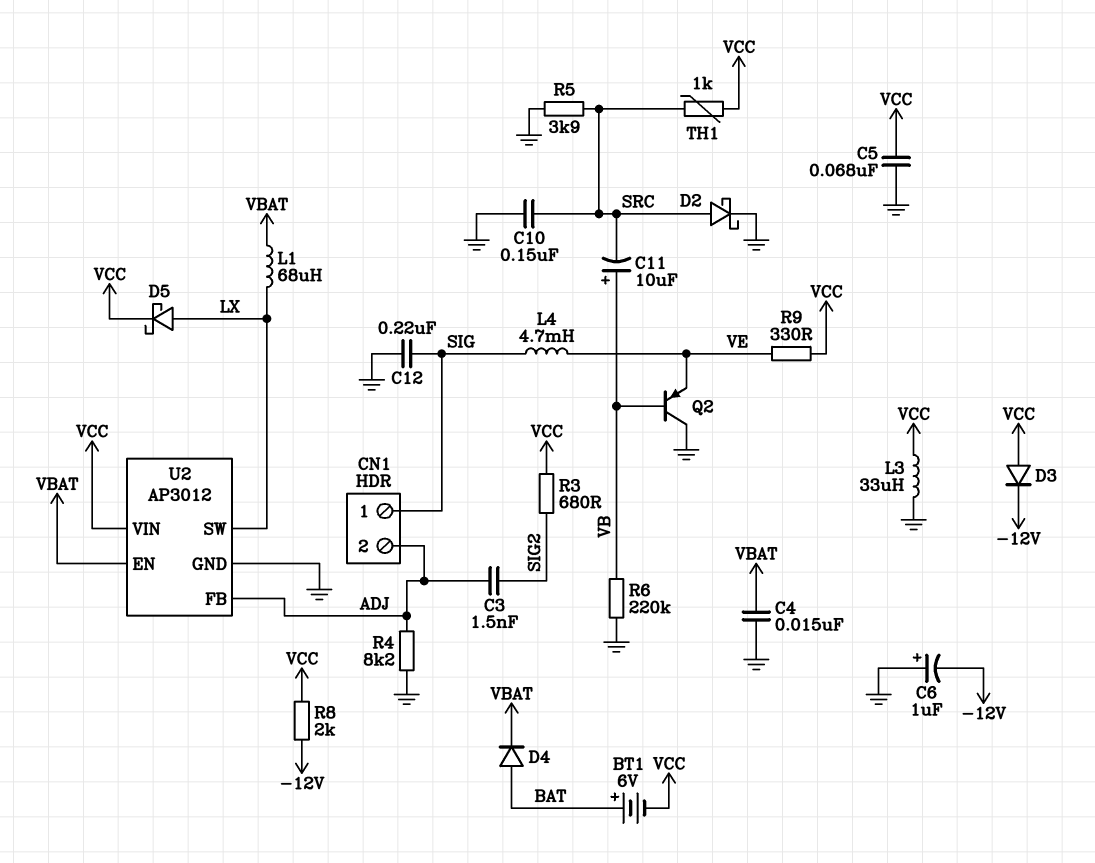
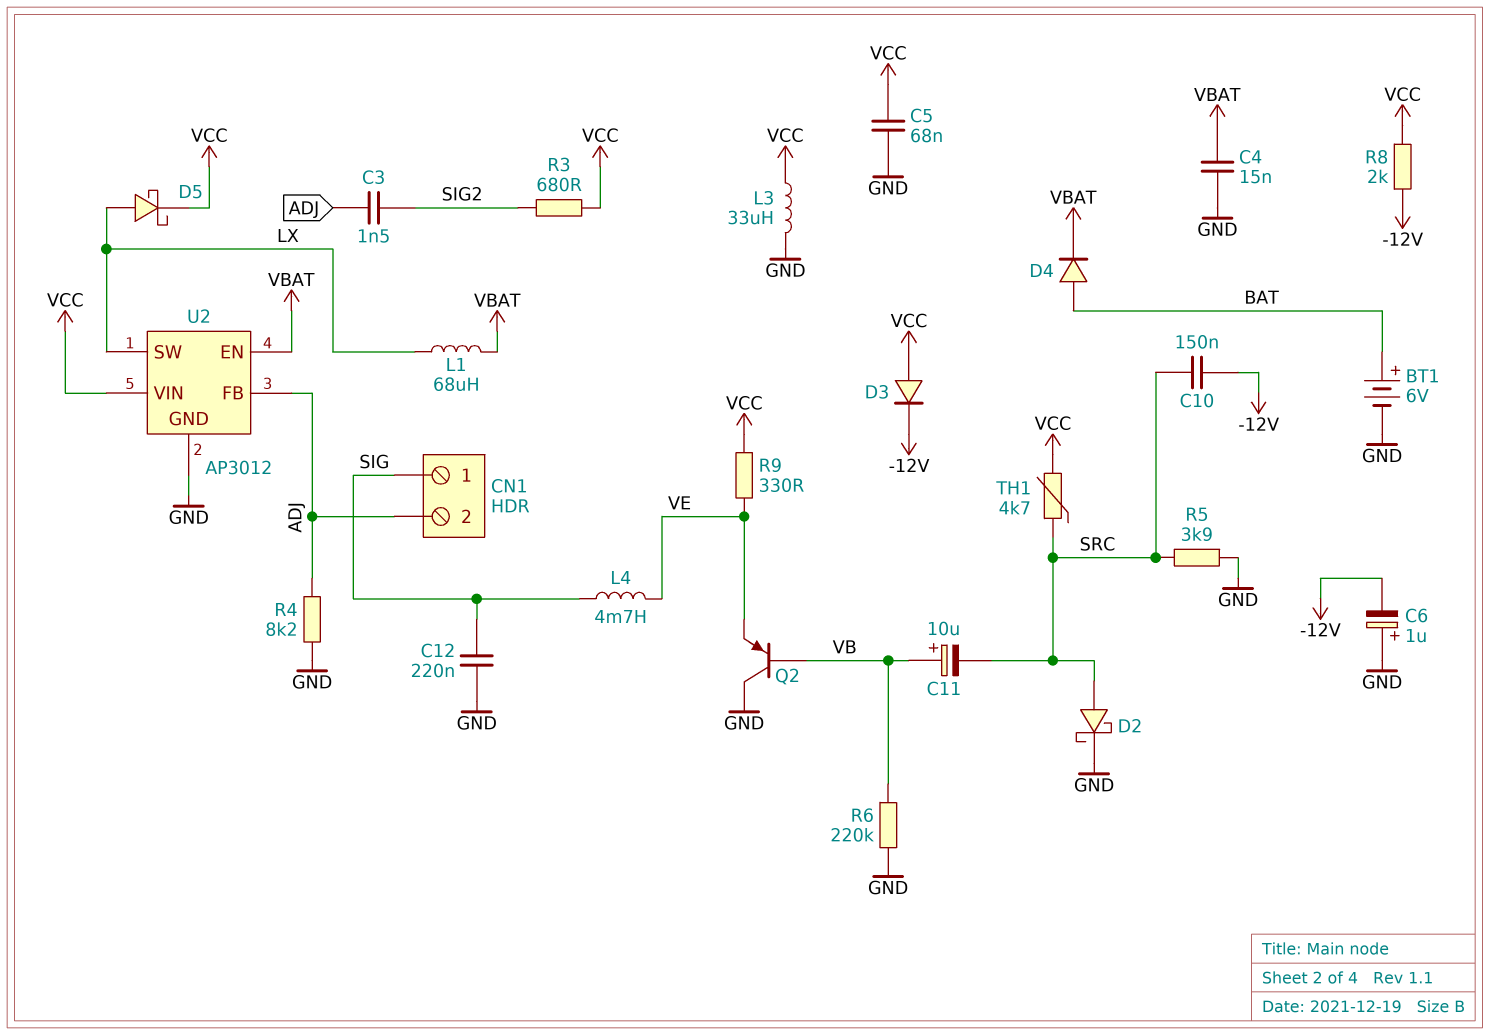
BT1: 6V (plus BAT, minus VCC) -> 6V (plus BAT, minus GND)
C10: 150nF (GND, SRC) -> 150nF (-12V, SRC)
TH1: 1k (SRC, VCC) -> 4.7k (SRC, VCC)

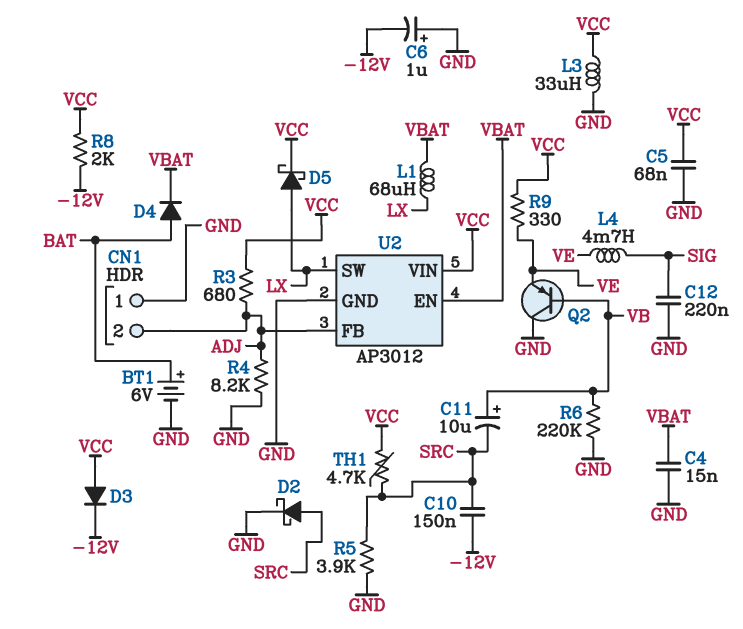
C3: 1.5nF (ADJ, SIG2) -> none
CN1 pin 1: SIG -> GND
R3: 680 (SIG2, VCC) -> 680 (ADJ, VCC)

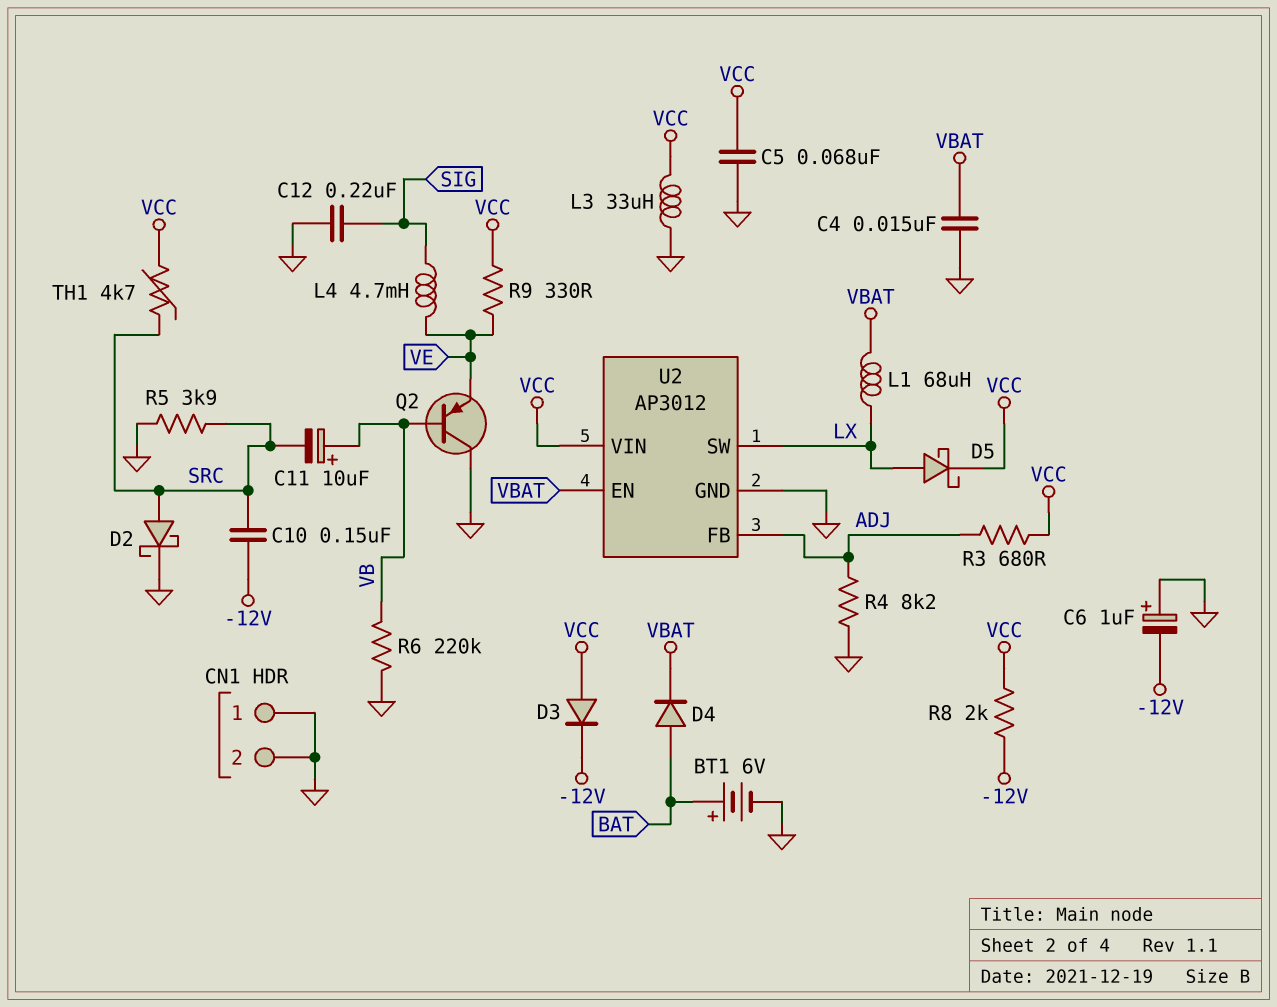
CN1 pin 2: ADJ -> GND

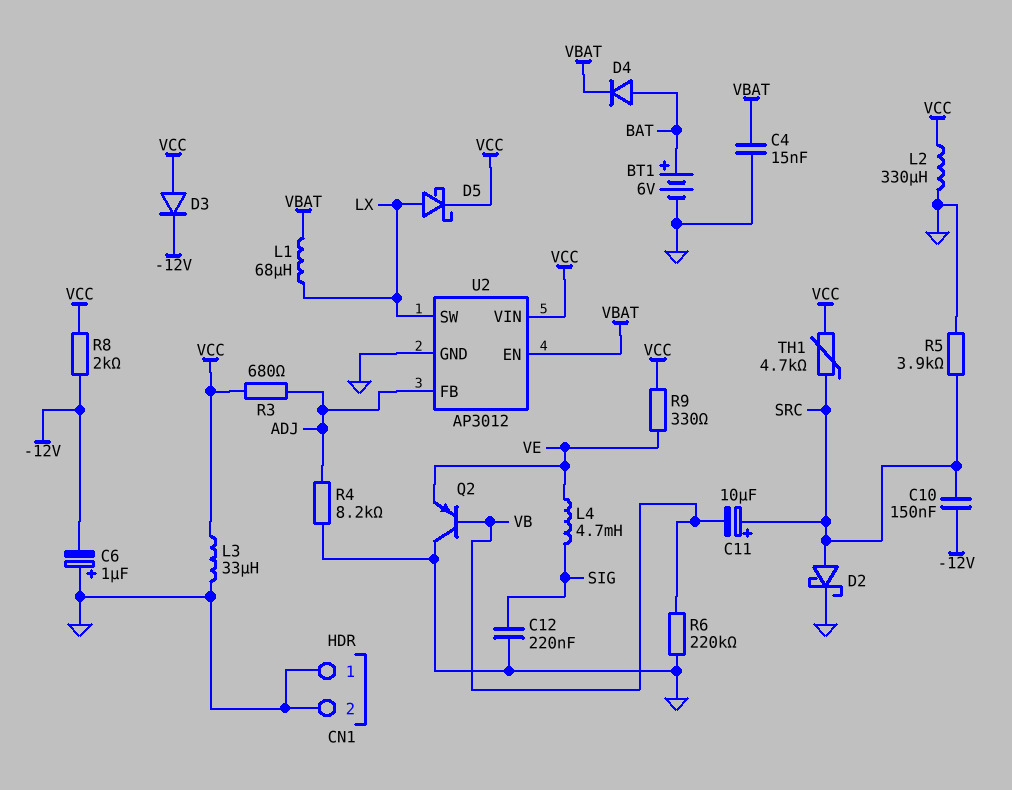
C5: 68nF (GND, VCC) -> none
C11: 10uF (plus VB, minus SRC) -> 10uF (plus SRC, minus VB)
L2: none -> 330uH (GND, VCC)

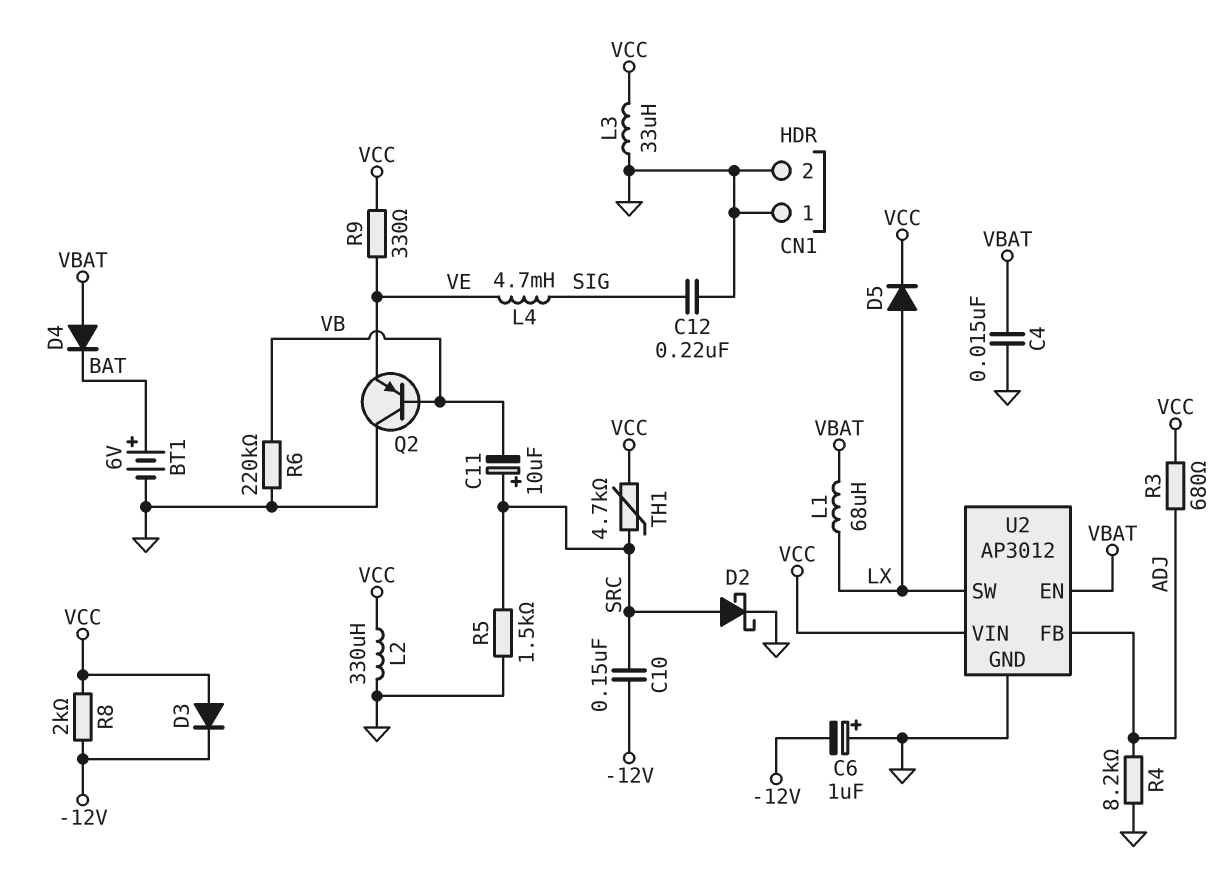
D4: diode (A BAT, K VBAT) -> diode (A VBAT, K BAT)
D5: schottky (A LX, K VCC) -> diode (A LX, K VCC)
R5: 3.9k (GND, SRC) -> 1.5k (GND, SRC)

